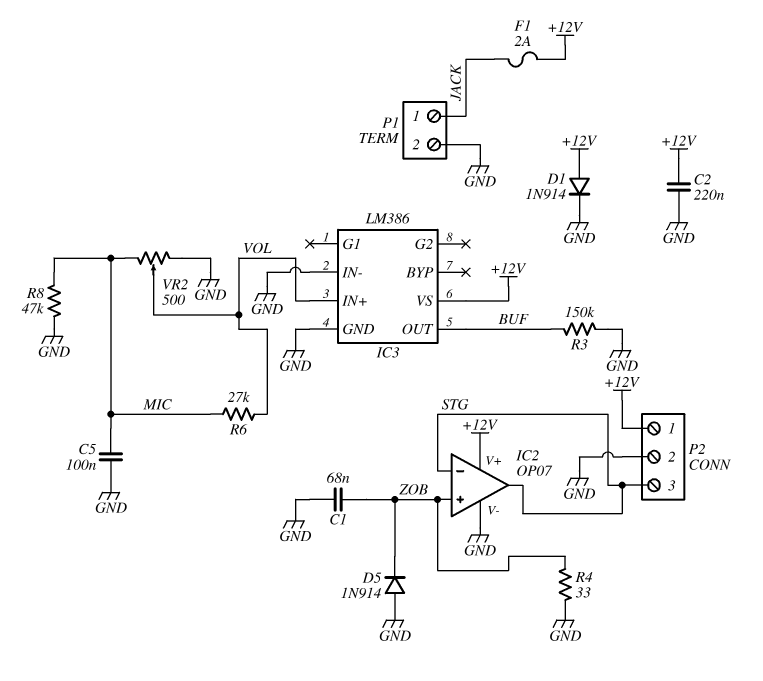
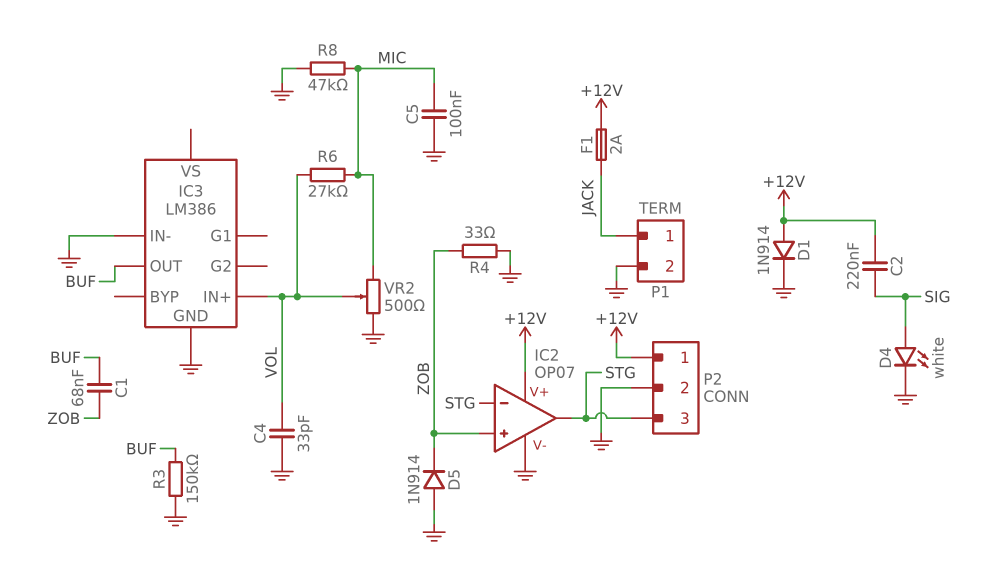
C1: 68nF (GND, ZOB) -> 68nF (BUF, ZOB)
C2: 220nF (+12V, GND) -> 220nF (+12V, SIG)
C4: none -> 33pF (GND, VOL)
D4: none -> LED white (A SIG, K GND)
IC3 pin VS: +12V -> none

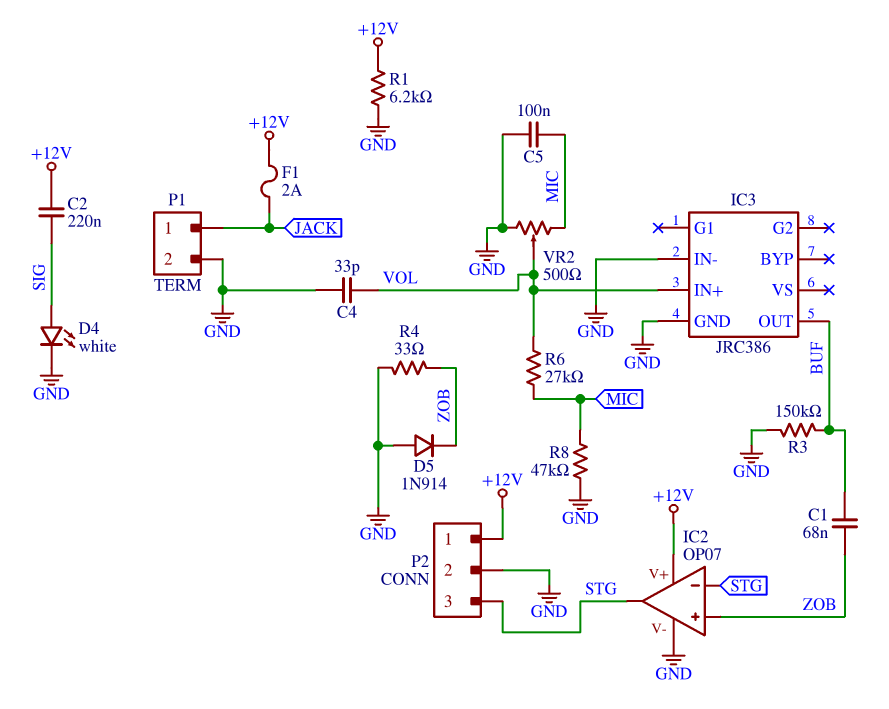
D1: diode 1N914 (A +12V, K GND) -> none
IC3: LM386 -> JRC386
R1: none -> 6.2k (+12V, GND)

